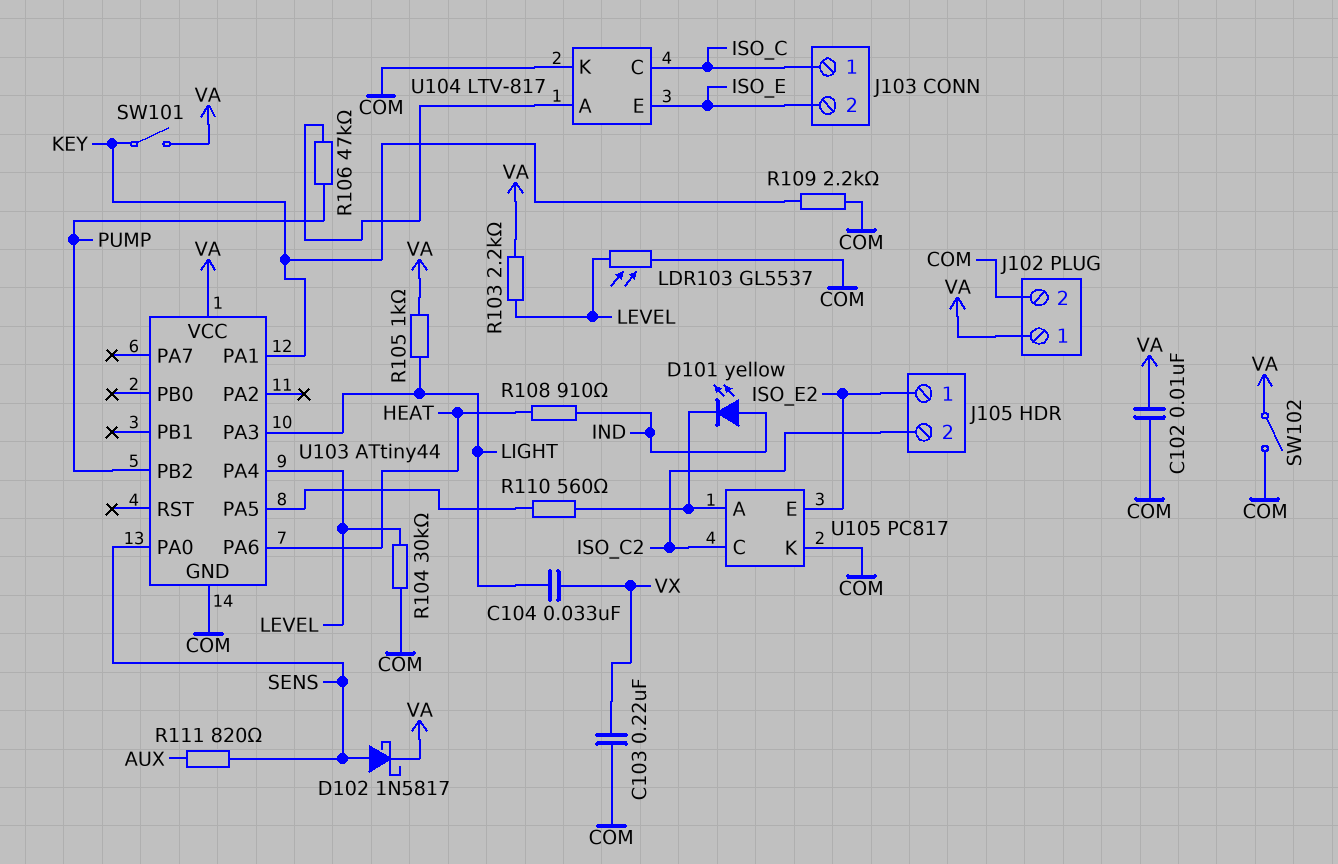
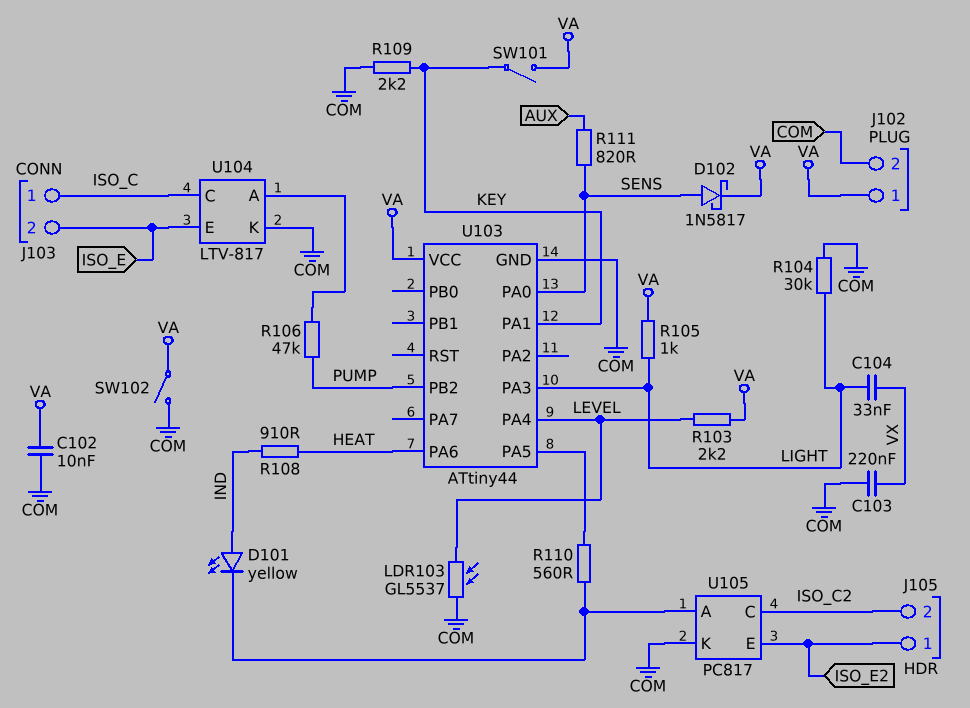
R104: 30k (COM, LEVEL) -> 30k (COM, LIGHT)

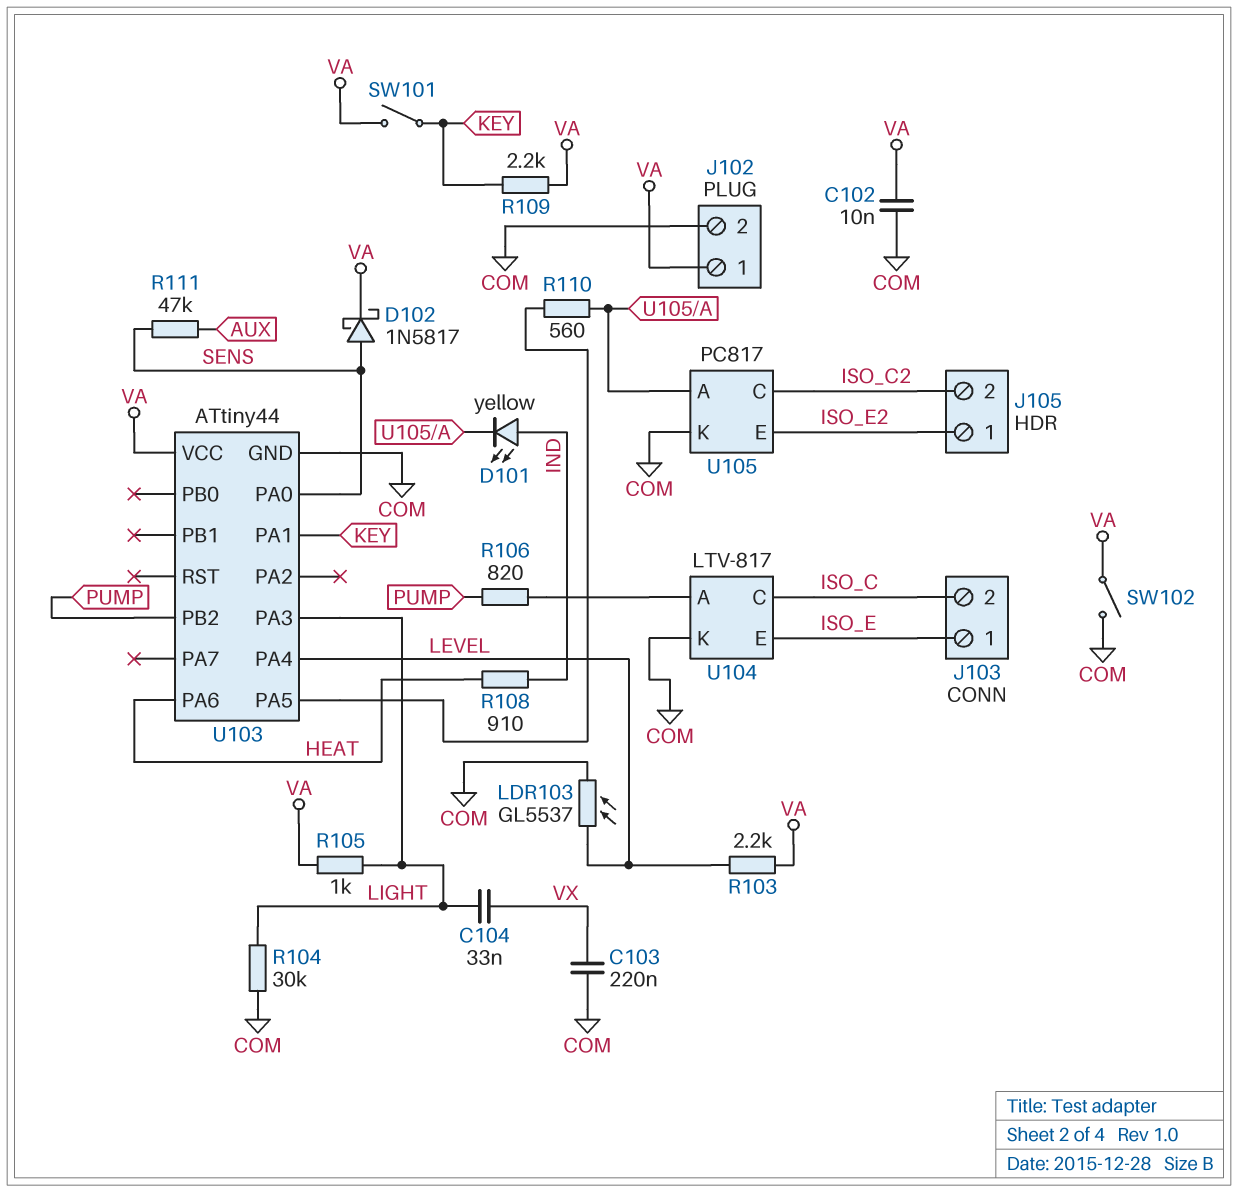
J103 pin 1: ISO_C -> ISO_E
J103 pin 2: ISO_E -> ISO_C
R106: 47k (PUMP, U104/A) -> 820 (PUMP, U104/A)
R109: 2.2k (COM, KEY) -> 2.2k (KEY, VA)
R111: 820 (AUX, SENS) -> 47k (AUX, SENS)

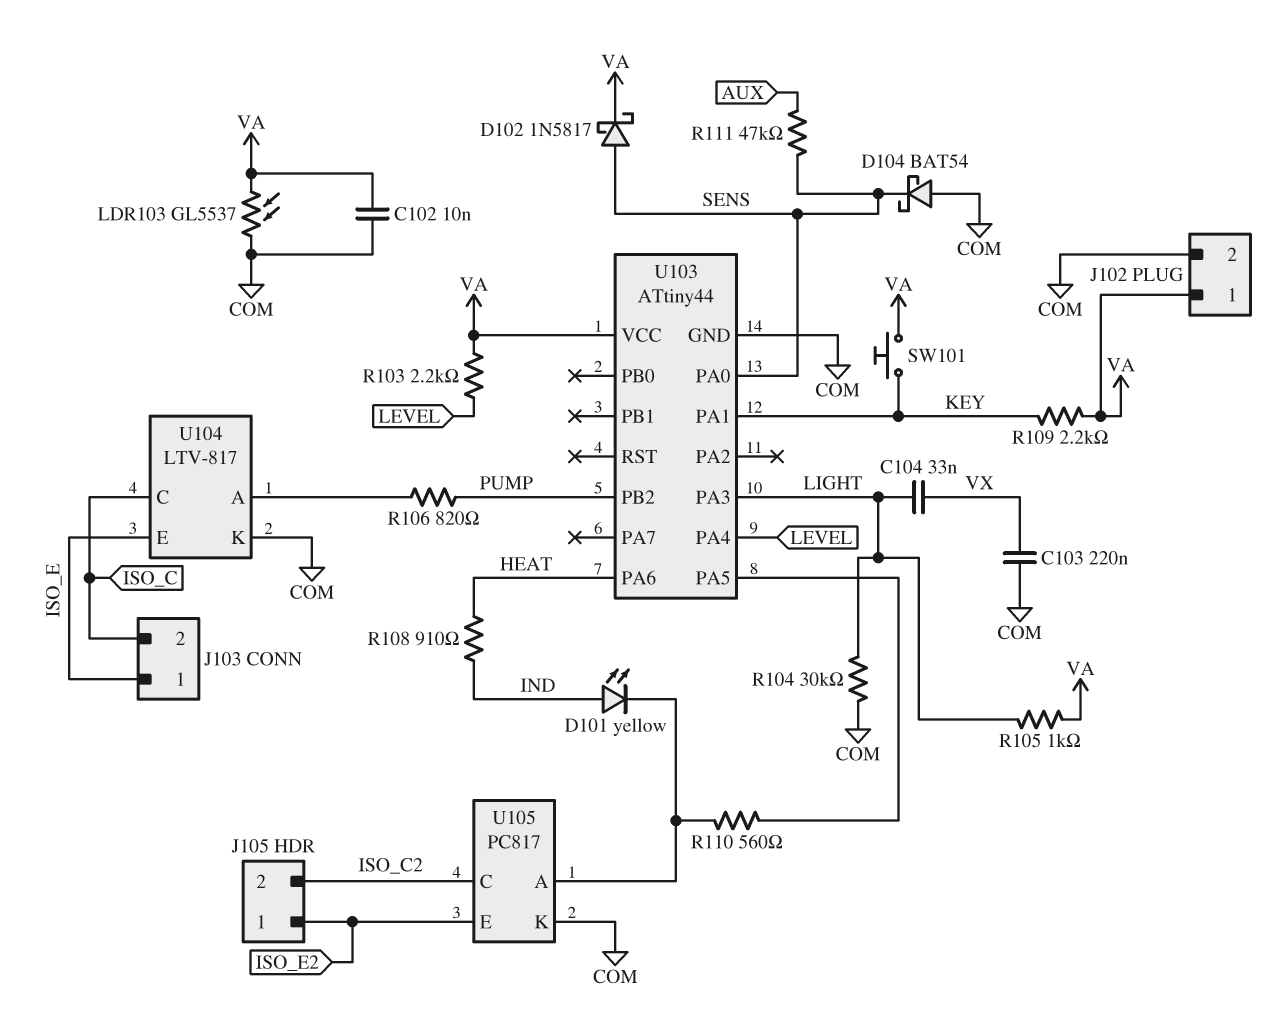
D104: none -> schottky BAT54 (A COM, K SENS)
LDR103: GL5537 (COM, LEVEL) -> GL5537 (COM, VA)
SW101: switch (KEY, VA) -> button (KEY, VA)
SW102: switch (COM, VA) -> none

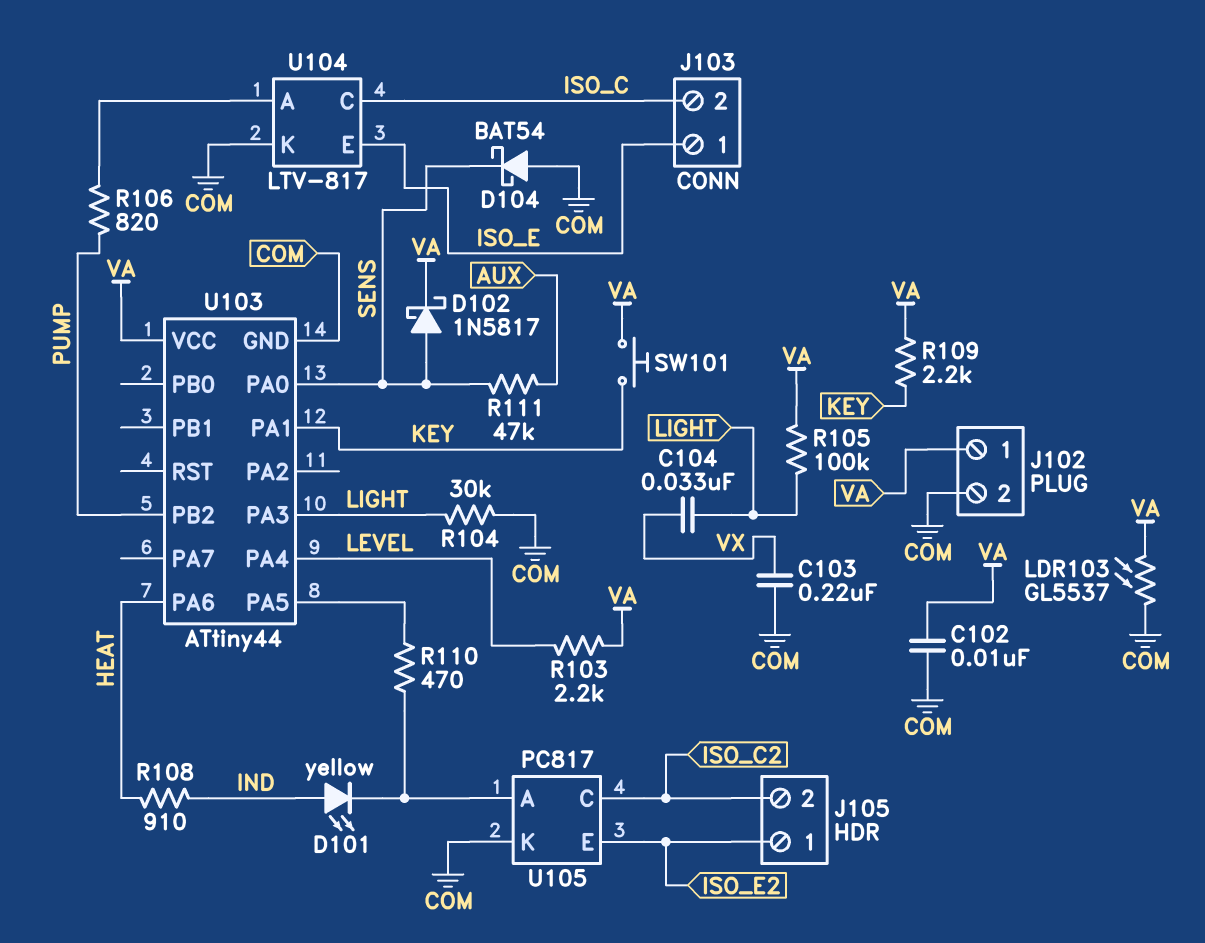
R105: 1k (LIGHT, VA) -> 100k (LIGHT, VA)
R110: 560 (U103/PA5, U105/A) -> 470 (U103/PA5, U105/A)

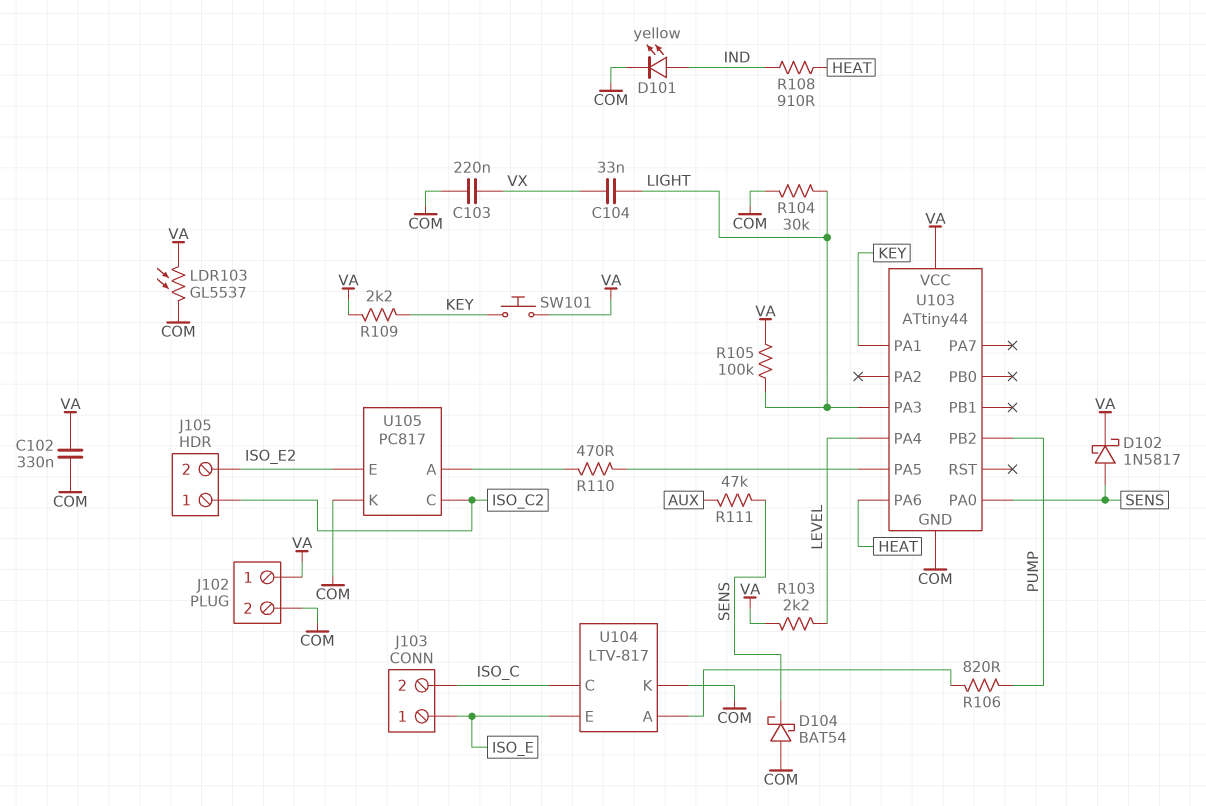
C102: 10nF (COM, VA) -> 330nF (COM, VA)
D101: LED yellow (A IND, K U105/A) -> LED yellow (A IND, K COM)
J105 pin 1: ISO_E2 -> ISO_C2
J105 pin 2: ISO_C2 -> ISO_E2

